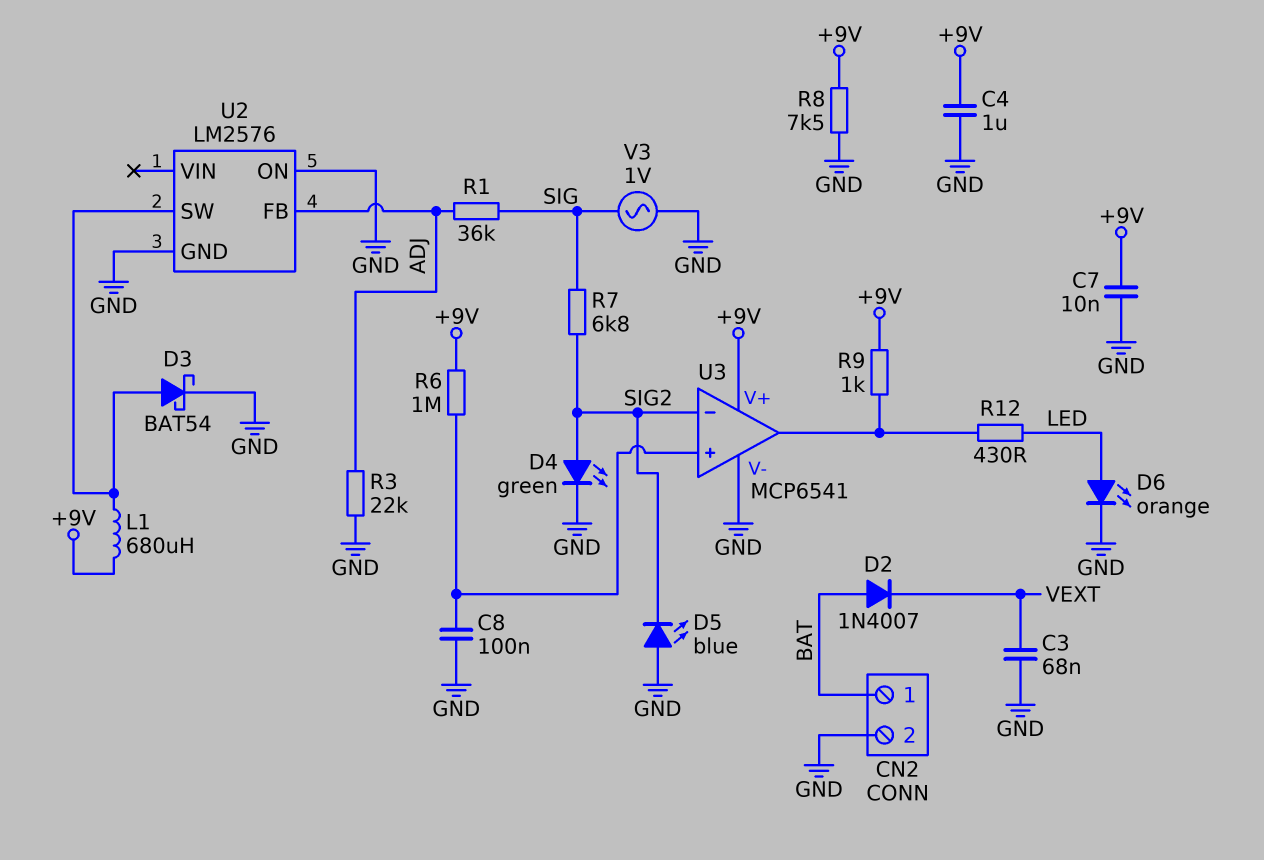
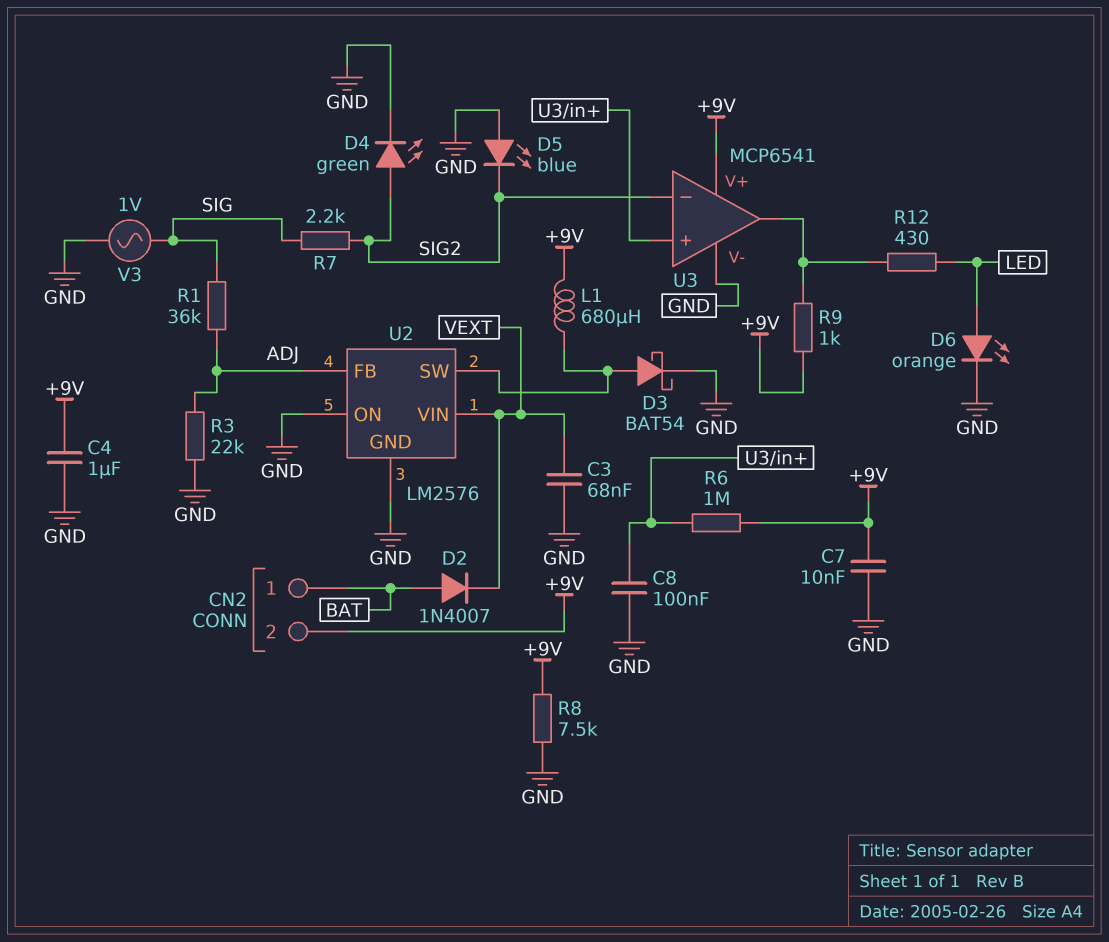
CN2 pin 2: GND -> +9V
R7: 6.8k (SIG, SIG2) -> 2.2k (SIG, SIG2)
U2 pin VIN: none -> VEXT

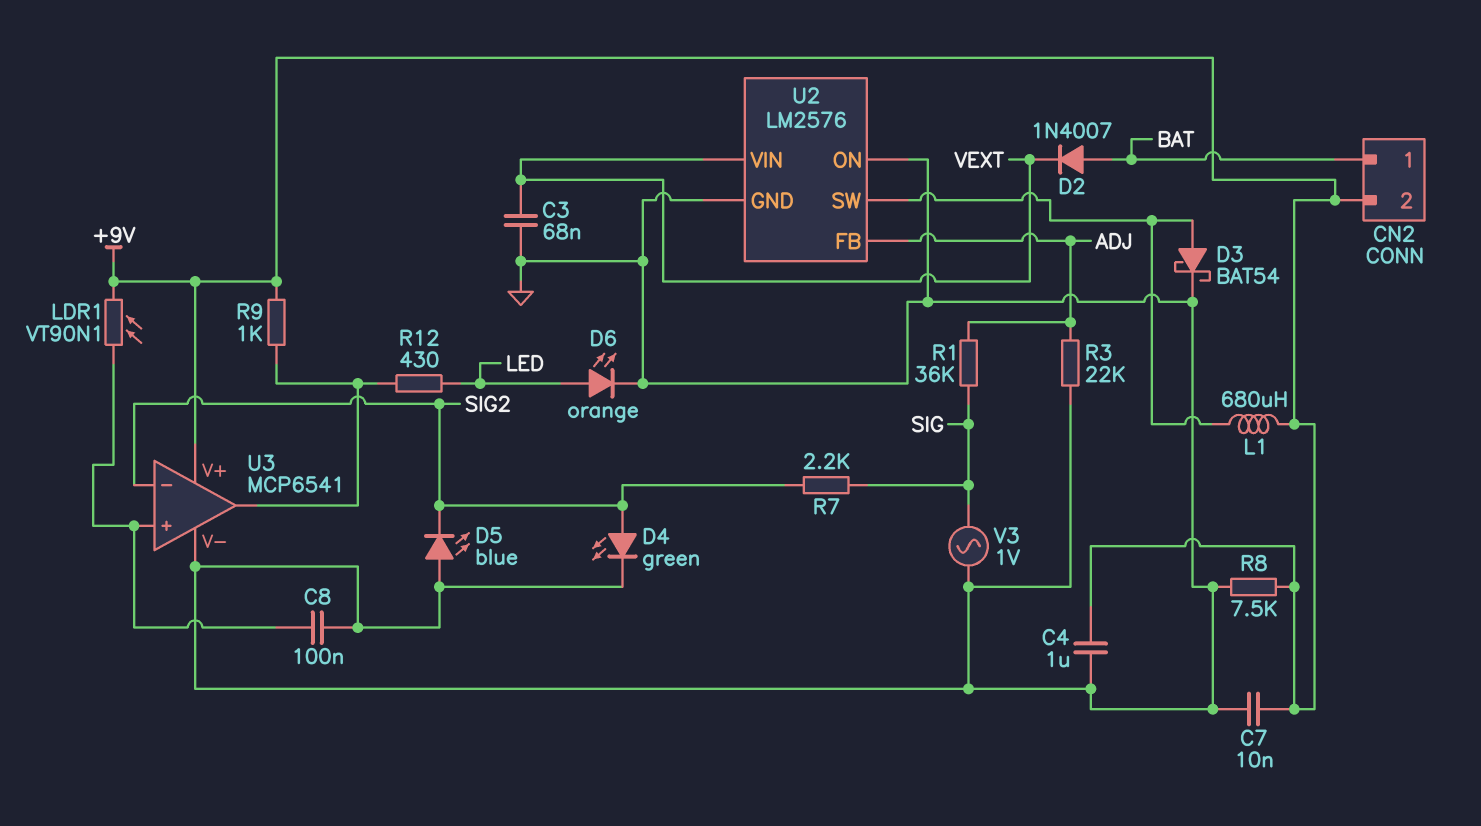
LDR1: none -> VT90N1 (+9V, U3/in+)
R6: 1M (+9V, U3/in+) -> none

